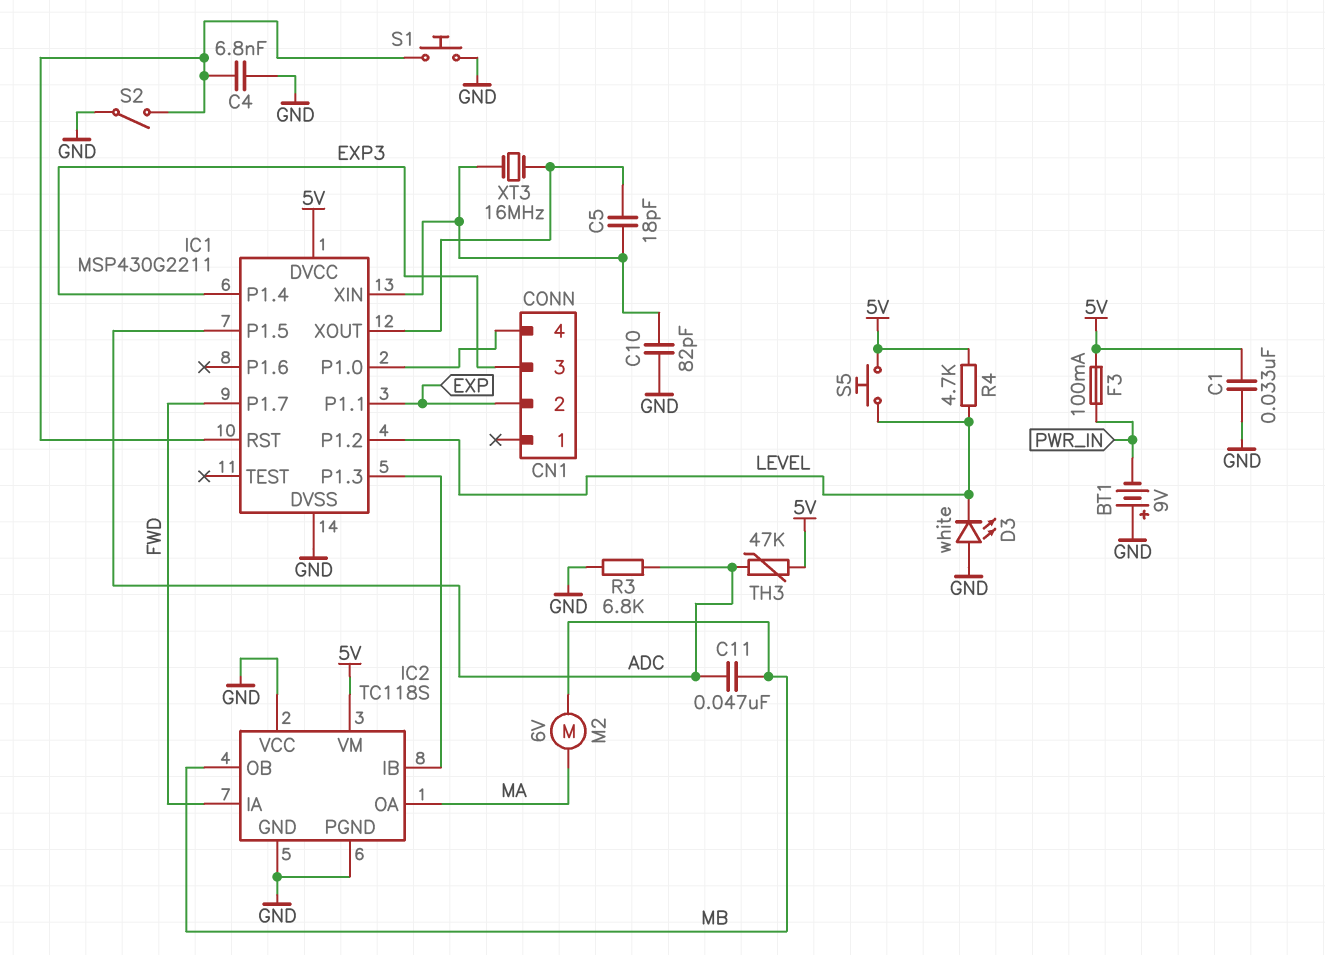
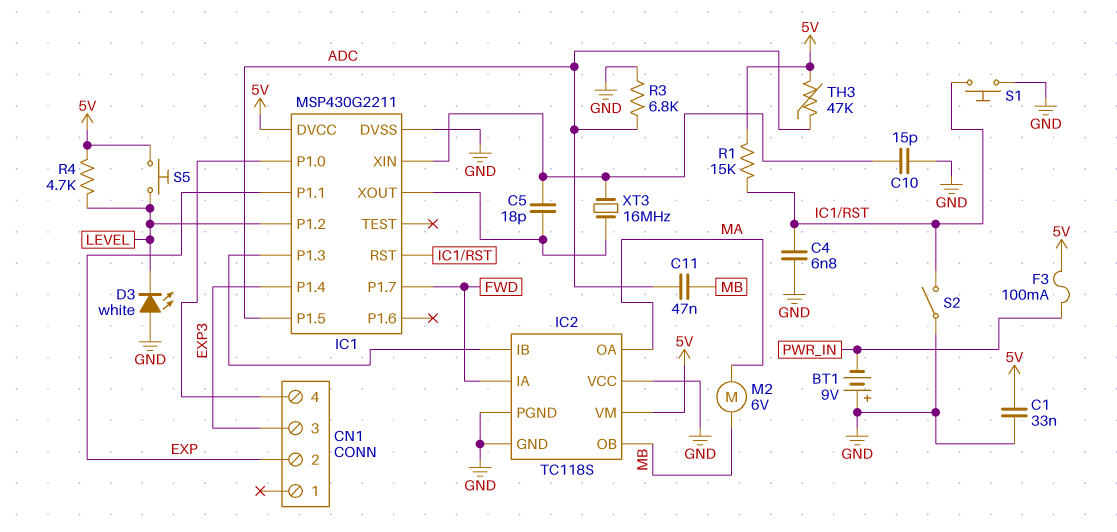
C10: 82pF (GND, IC1/XIN) -> 15pF (GND, IC1/XIN)
R1: none -> 15k (5V, IC1/RST)

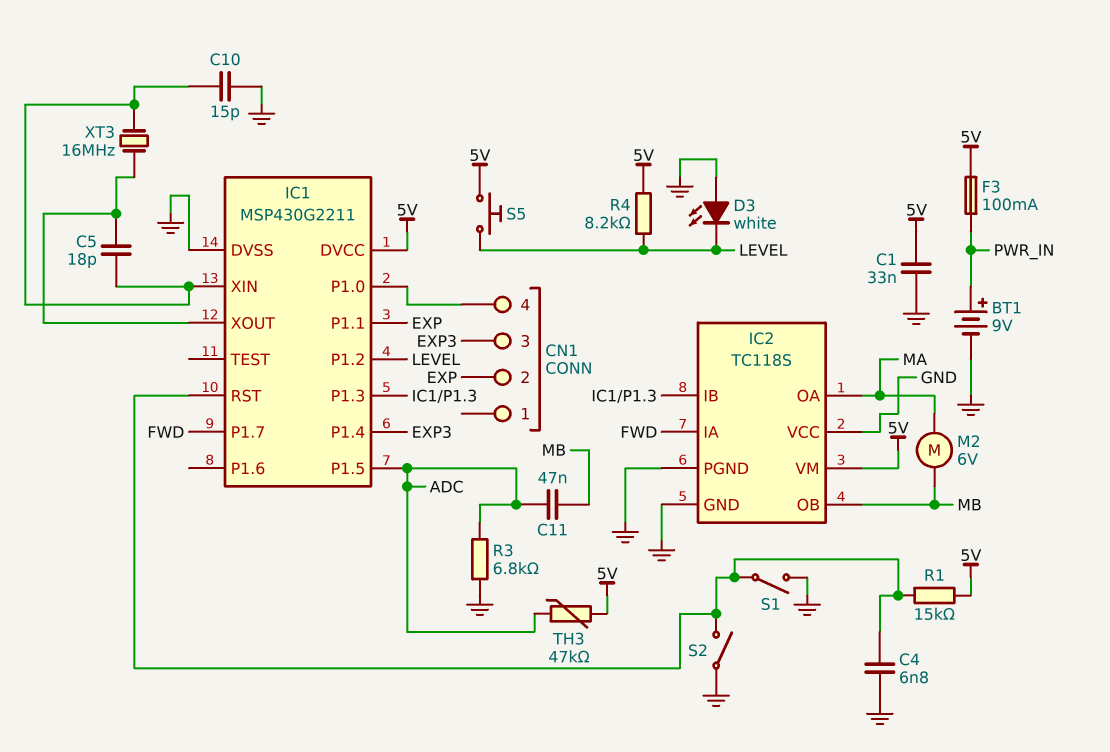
BT1: 9V (plus GND, minus PWR_IN) -> 9V (plus PWR_IN, minus GND)
R4: 4.7k (5V, LEVEL) -> 8.2k (5V, LEVEL)
S1: button (GND, IC1/RST) -> switch (GND, IC1/RST)

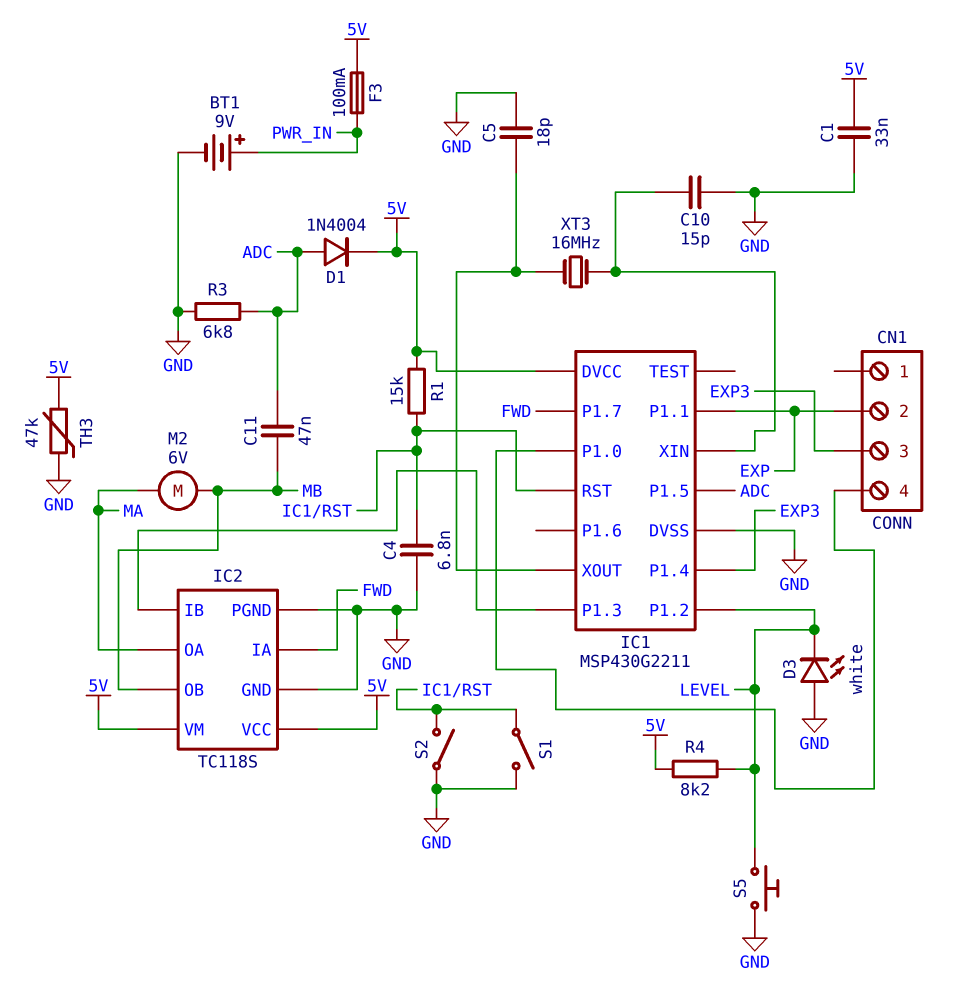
C5: 18pF (IC1/XIN, IC1/XOUT) -> 18pF (GND, IC1/XOUT)
D1: none -> diode 1N4004 (A ADC, K 5V)
IC2 pin VCC: GND -> 5V
S5: button (5V, LEVEL) -> button (GND, LEVEL)
TH3: 47k (5V, ADC) -> 47k (5V, GND)

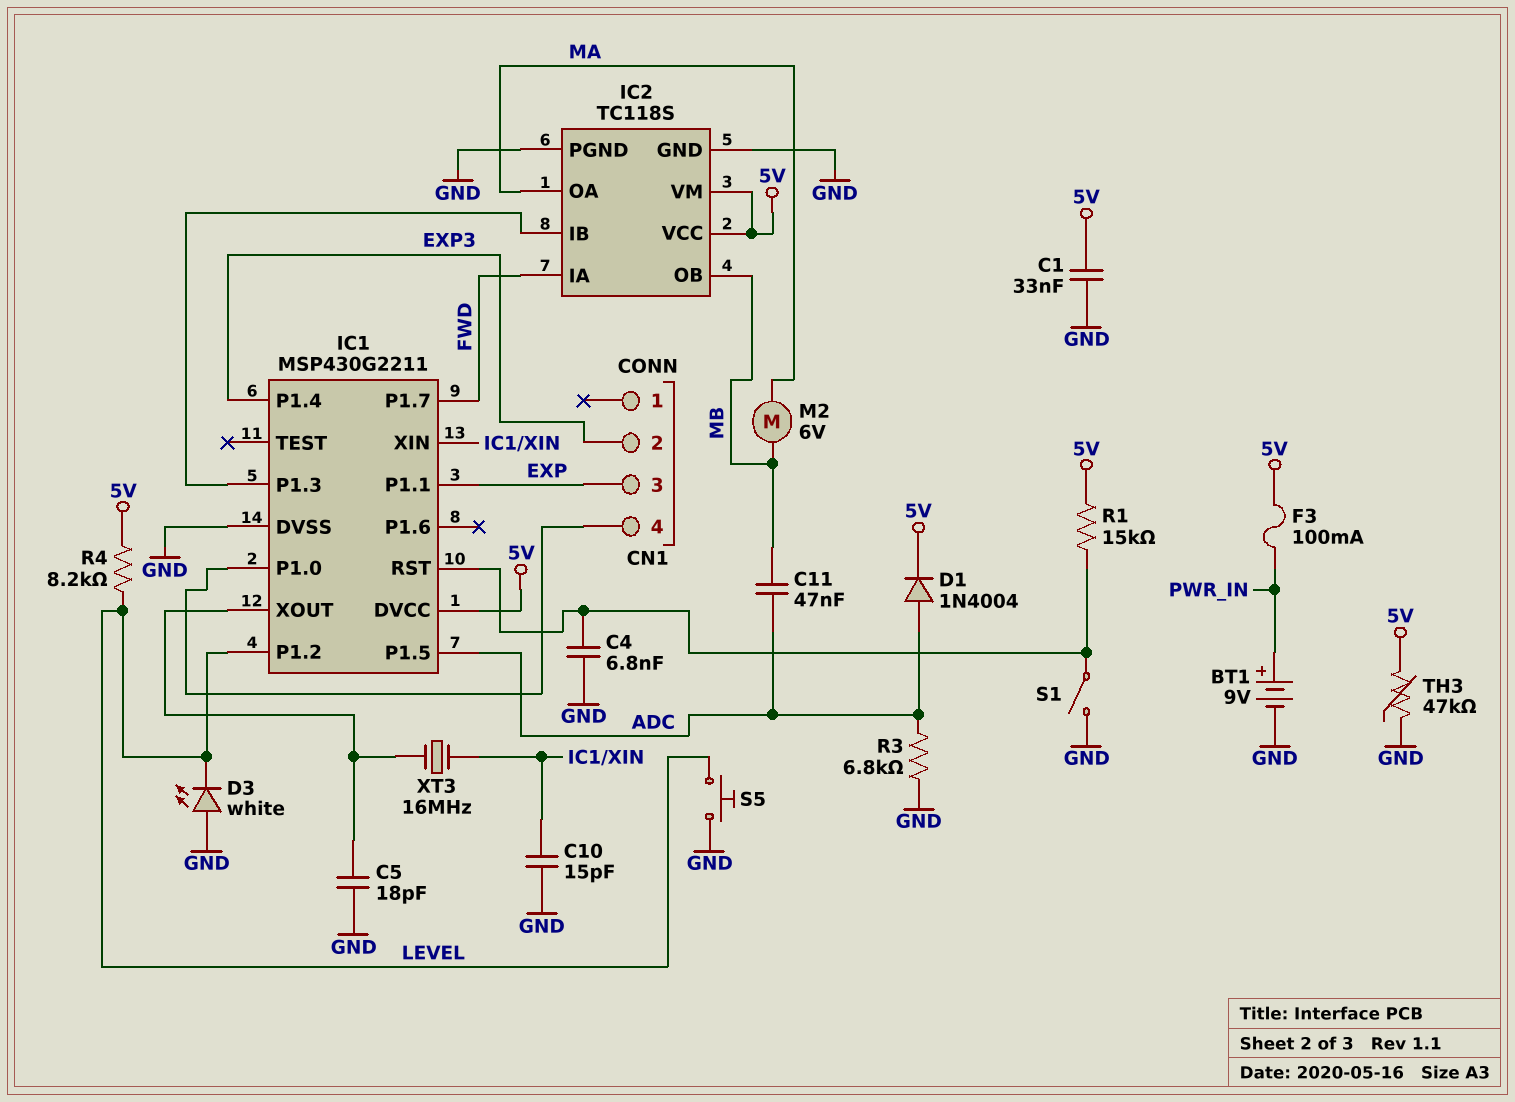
CN1 pin 2: EXP -> EXP3
CN1 pin 3: EXP3 -> EXP
S2: switch (GND, IC1/RST) -> none

